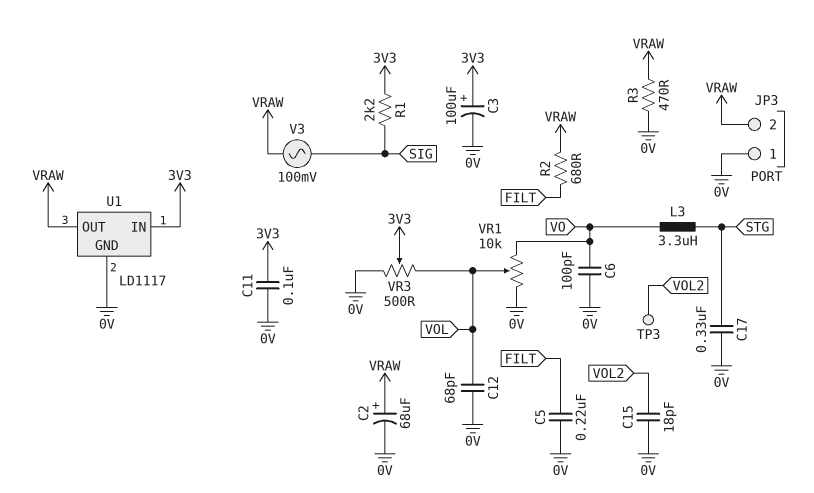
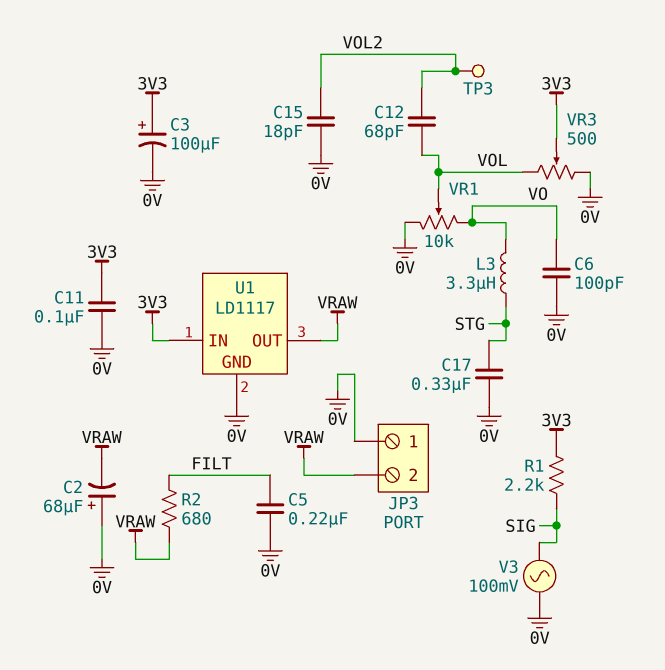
C2: 68uF (plus VRAW, minus 0V) -> 68uF (plus 0V, minus VRAW)
C12: 68pF (0V, VOL) -> 68pF (VOL, VOL2)
R3: 470 (0V, VRAW) -> none
V3: AC 100mV (SIG, VRAW) -> AC 100mV (0V, SIG)

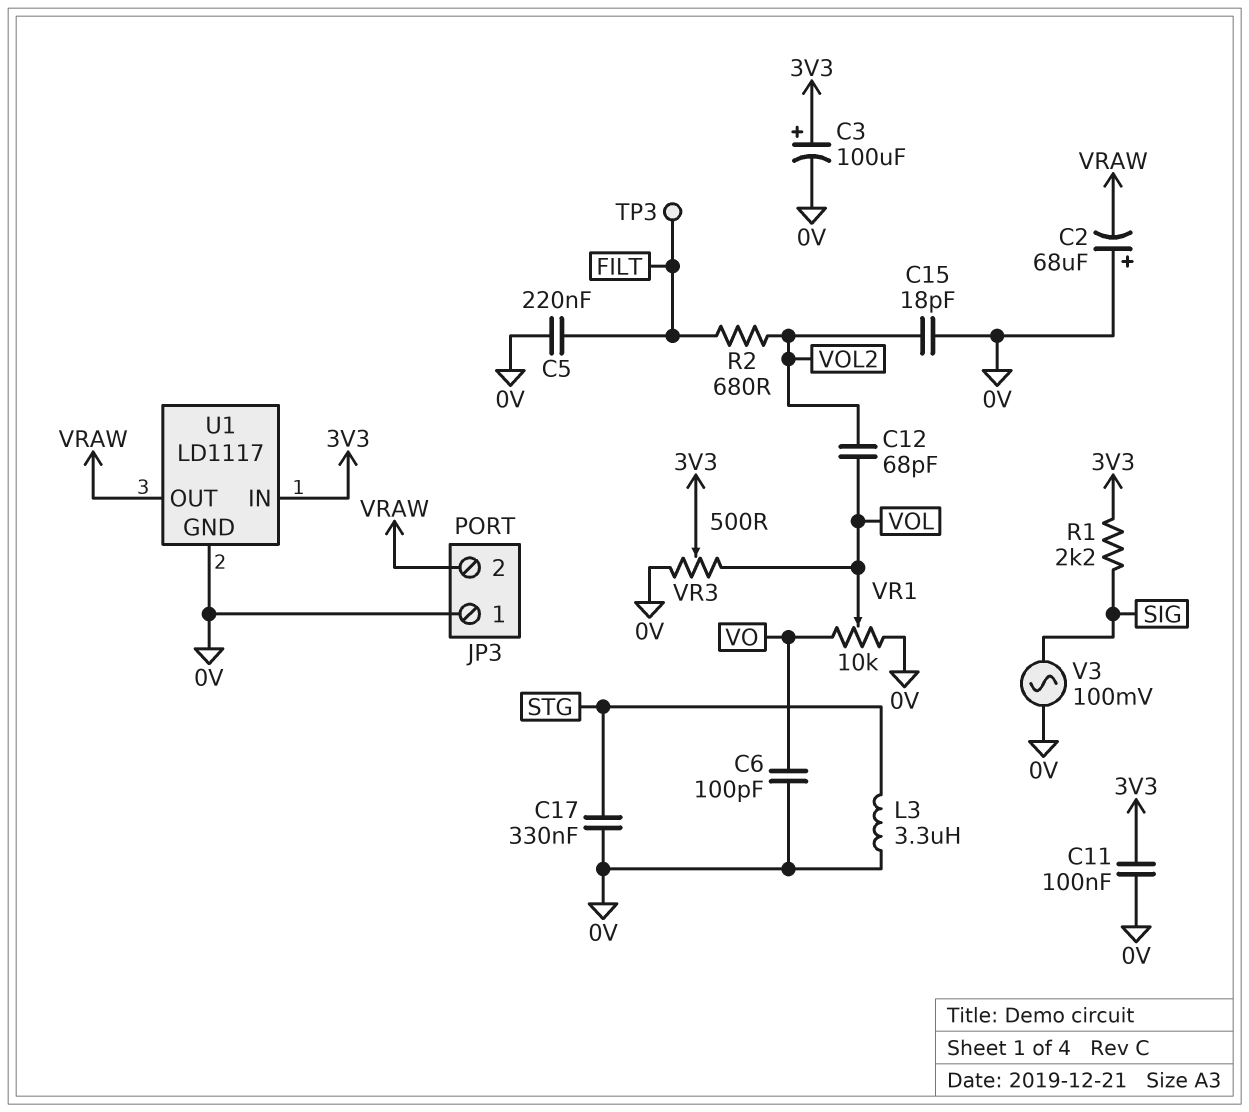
L3: 3.3uH (STG, VO) -> 3.3uH (0V, STG)
R2: 680 (FILT, VRAW) -> 680 (FILT, VOL2)
TP3: test point (VOL2) -> test point (FILT)

